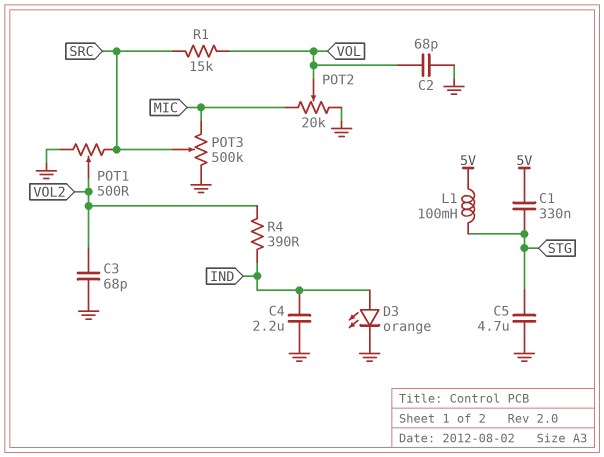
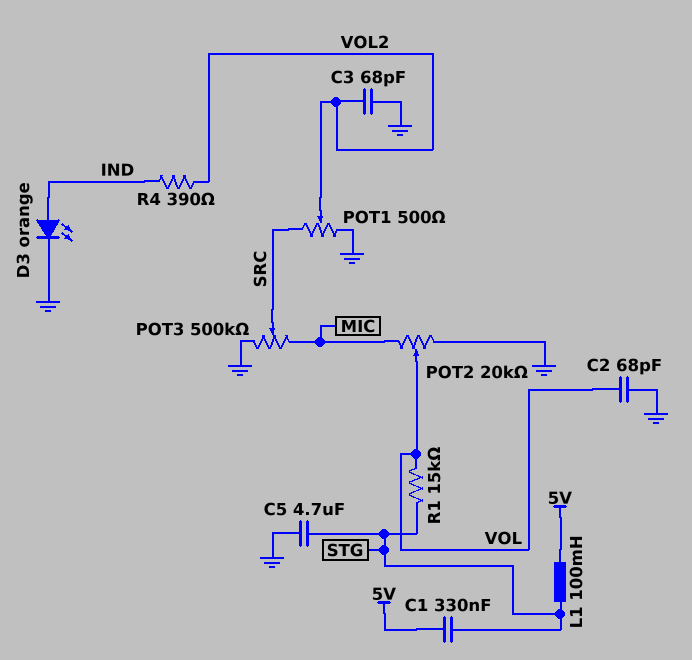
C4: 2.2uF (GND, IND) -> none
R1: 15k (SRC, VOL) -> 15k (STG, VOL)

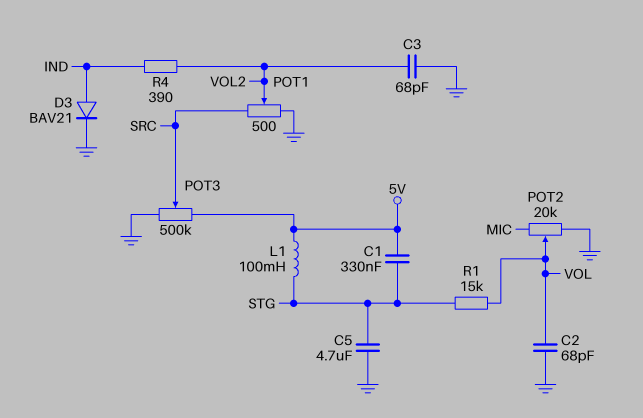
D3: LED orange (A IND, K GND) -> diode BAV21 (A IND, K GND)
POT3: 500k (GND, MIC, wiper SRC) -> 500k (5V, GND, wiper SRC)

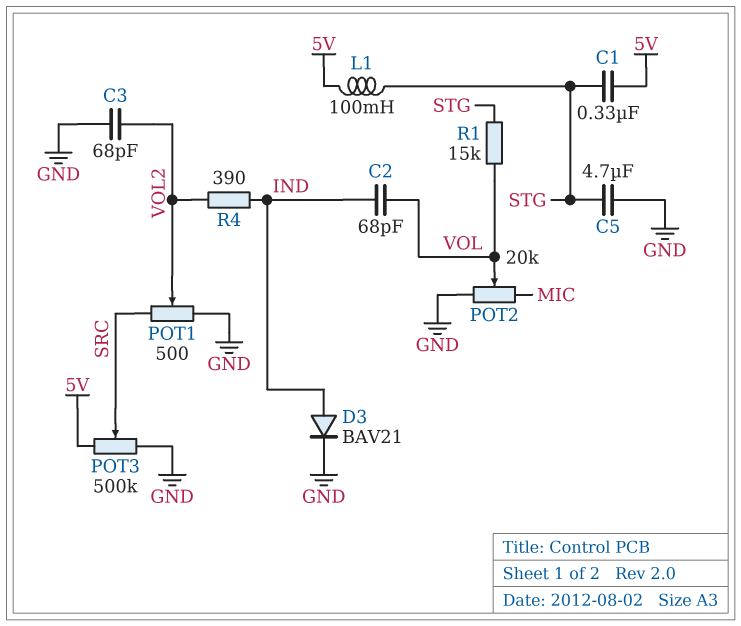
C2: 68pF (GND, VOL) -> 68pF (IND, VOL)

